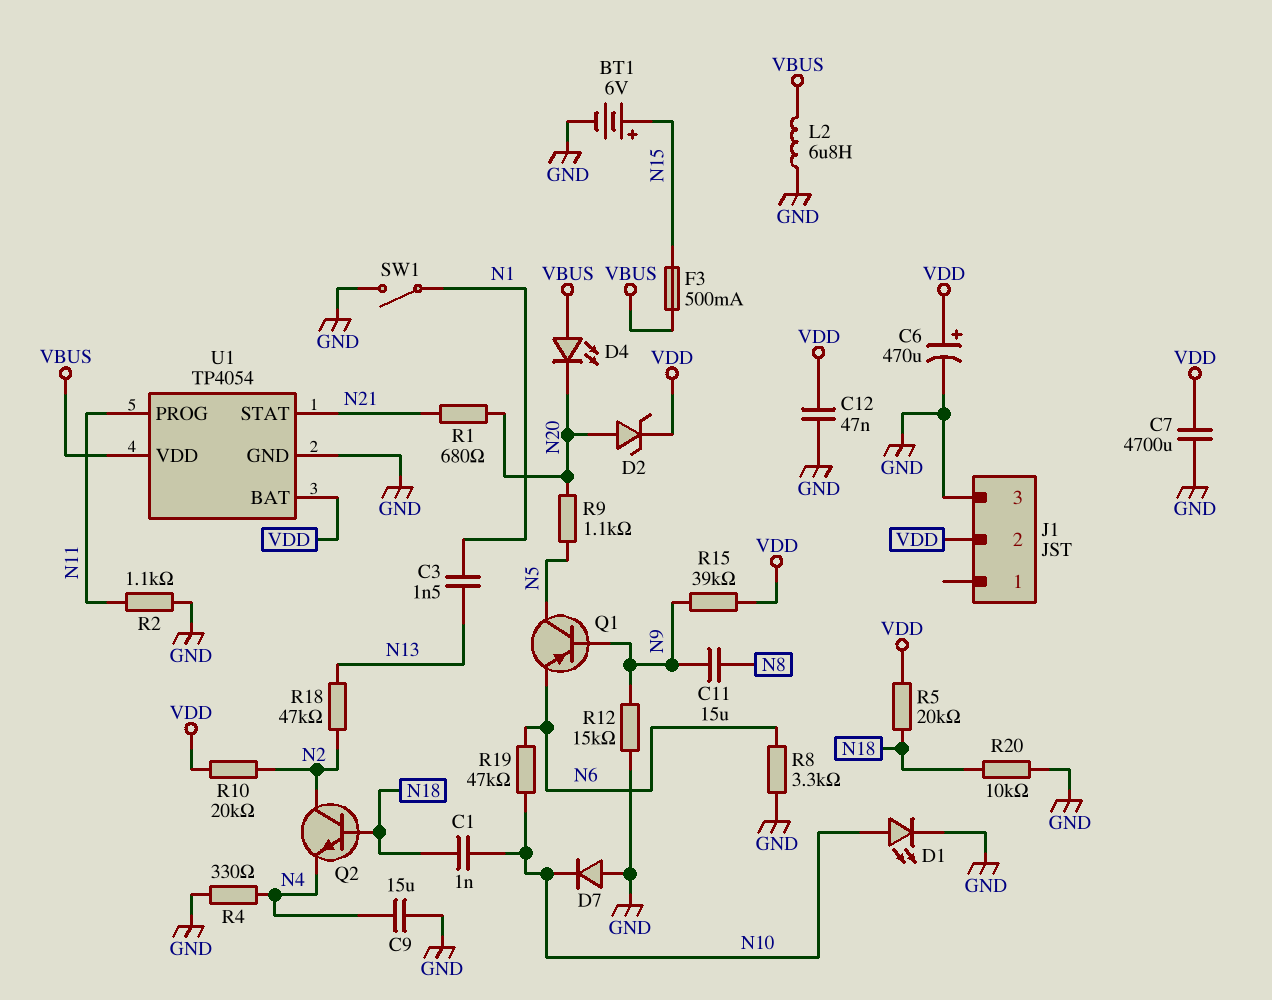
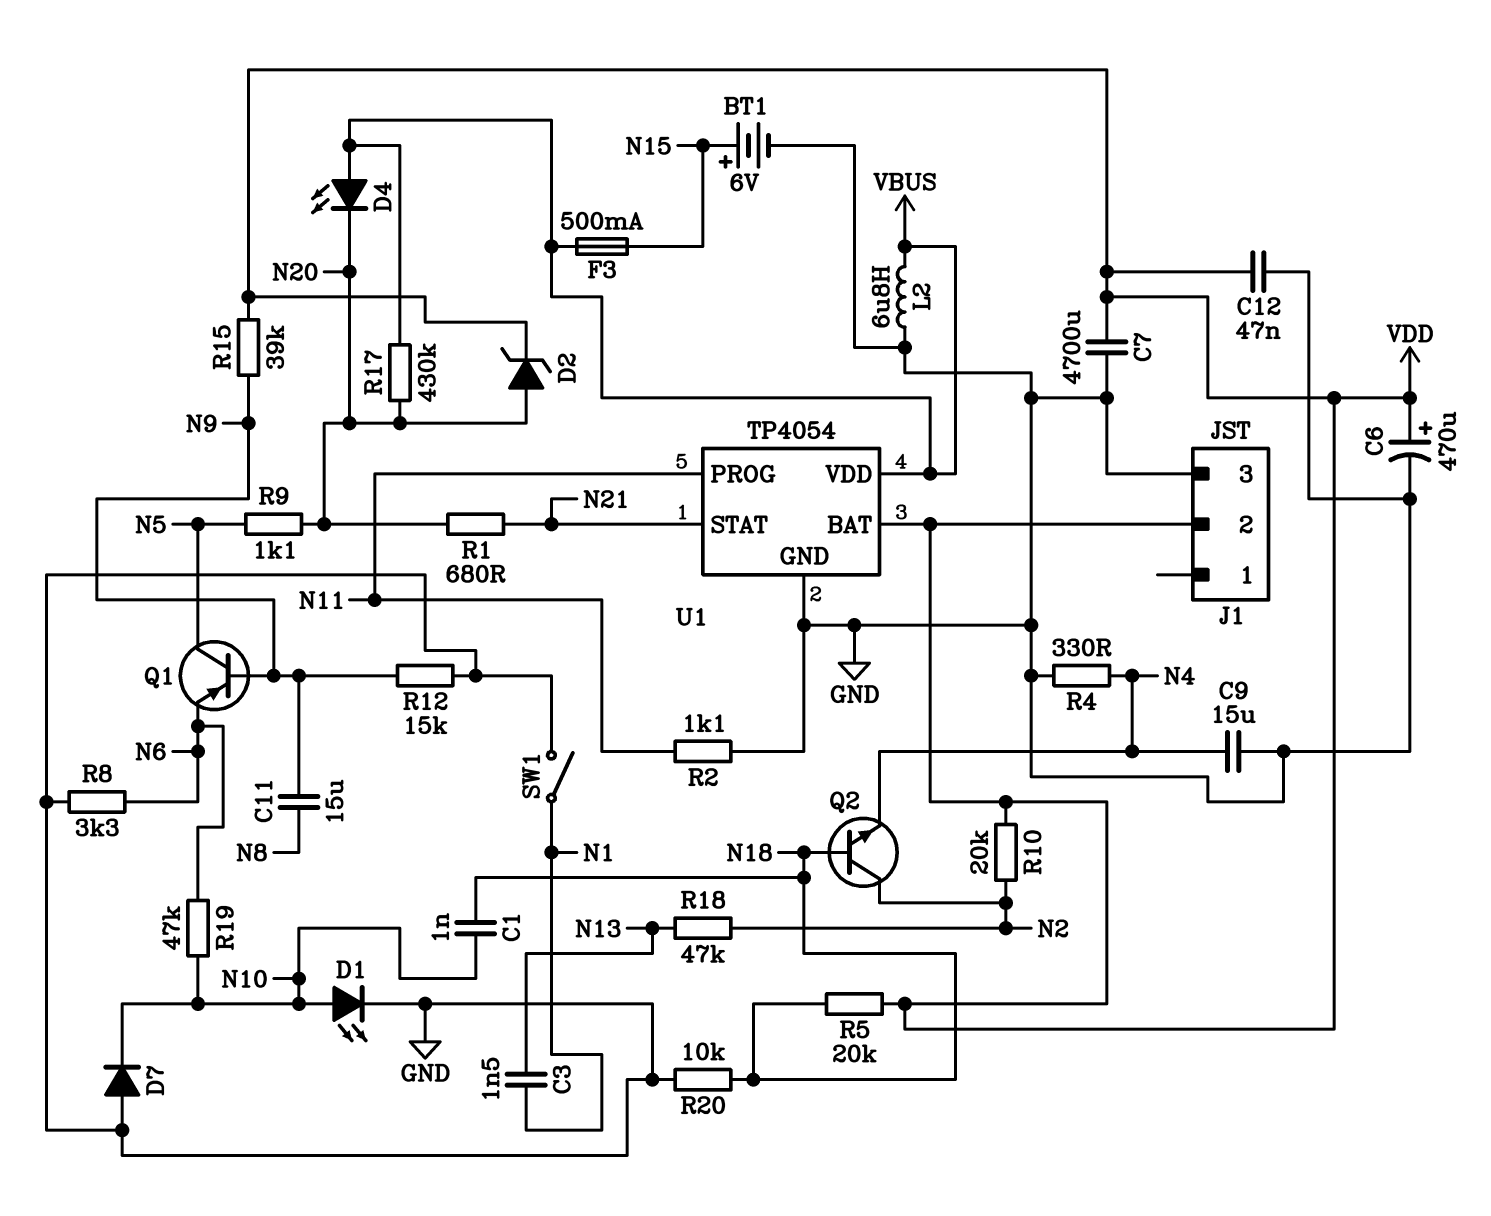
R17: none -> 430k (N20, VBUS)

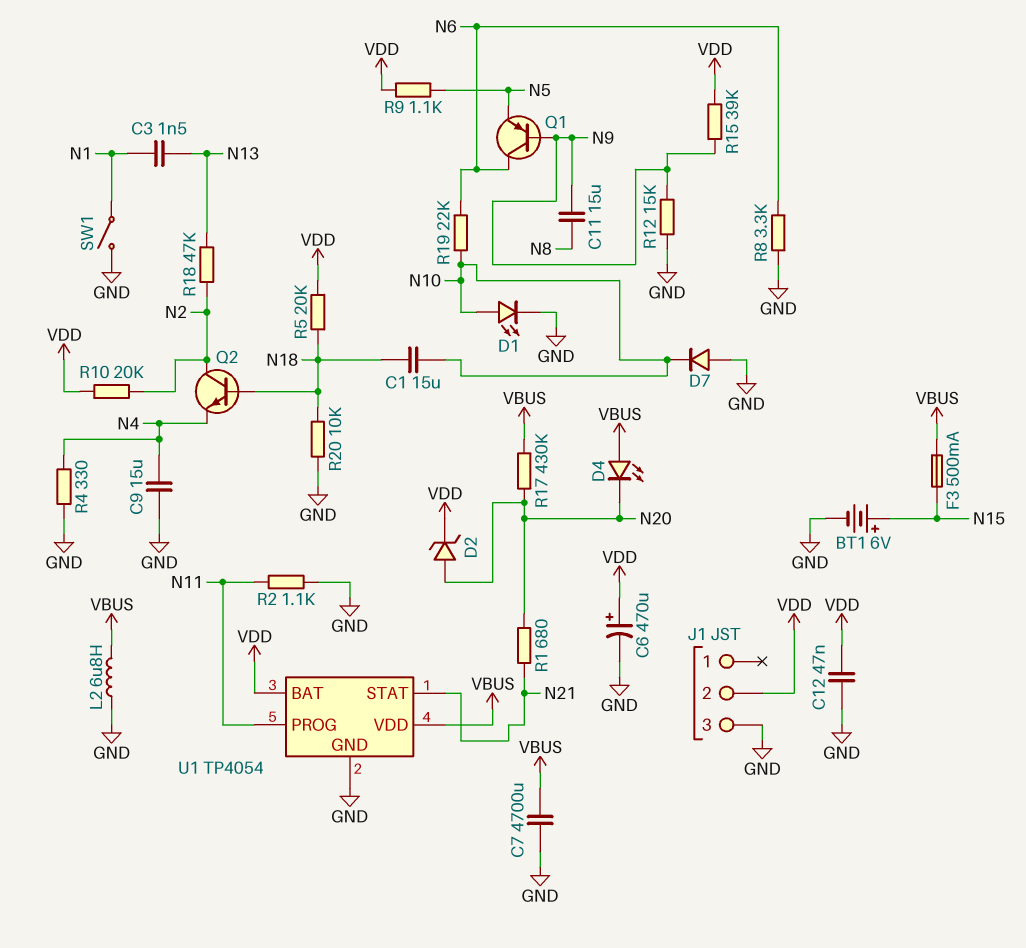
C1: 1nF (N10, N18) -> 15uF (N10, N18)
C7: 4700uF (GND, VDD) -> 4700uF (GND, VBUS)
Q1: PNP (B N9, C N5, E N6) -> PNP (B N9, C N6, E N5)
R9: 1.1k (N5, N20) -> 1.1k (N5, VDD)
R19: 47k (N6, N10) -> 22k (N6, N10)

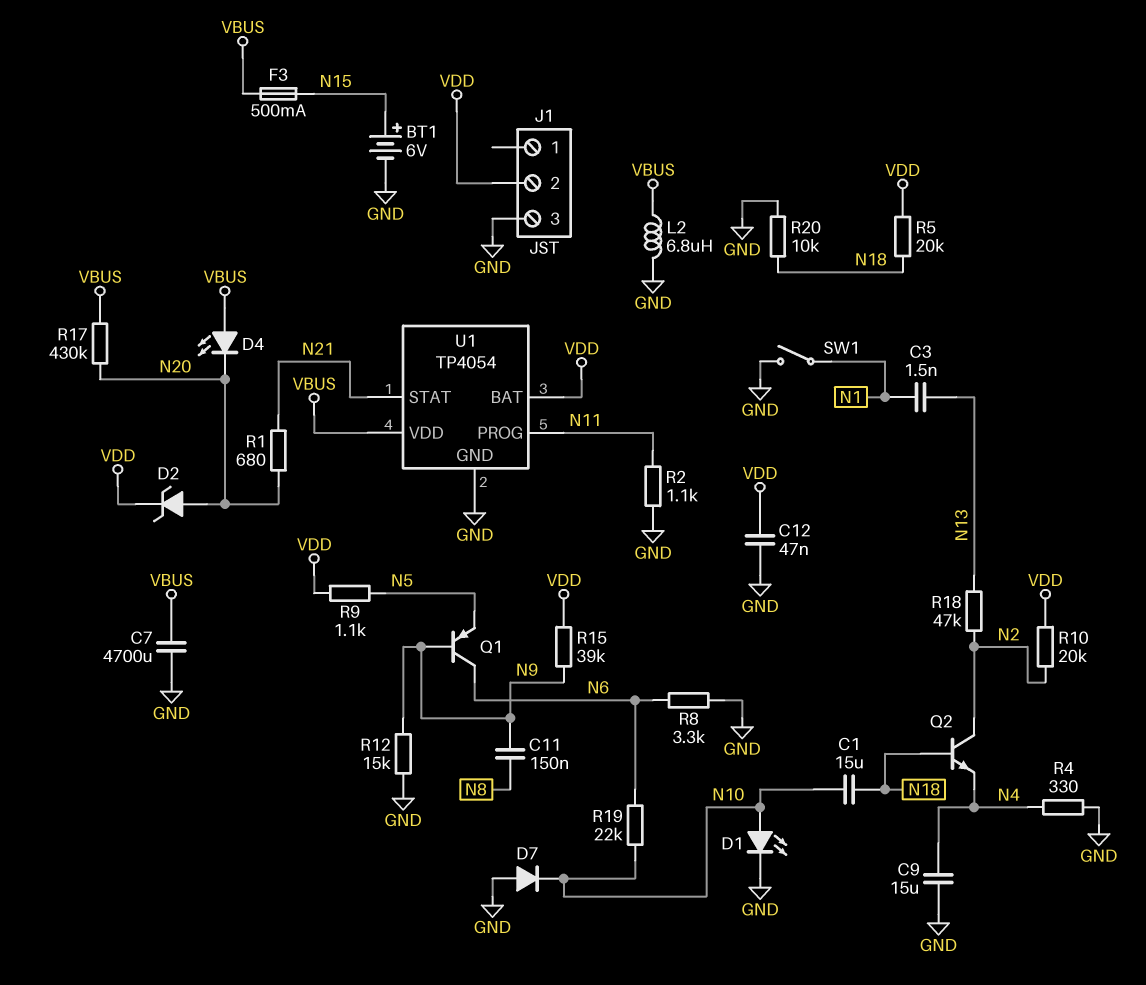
C6: 470uF (plus VDD, minus GND) -> none
C11: 15uF (N8, N9) -> 150nF (N8, N9)

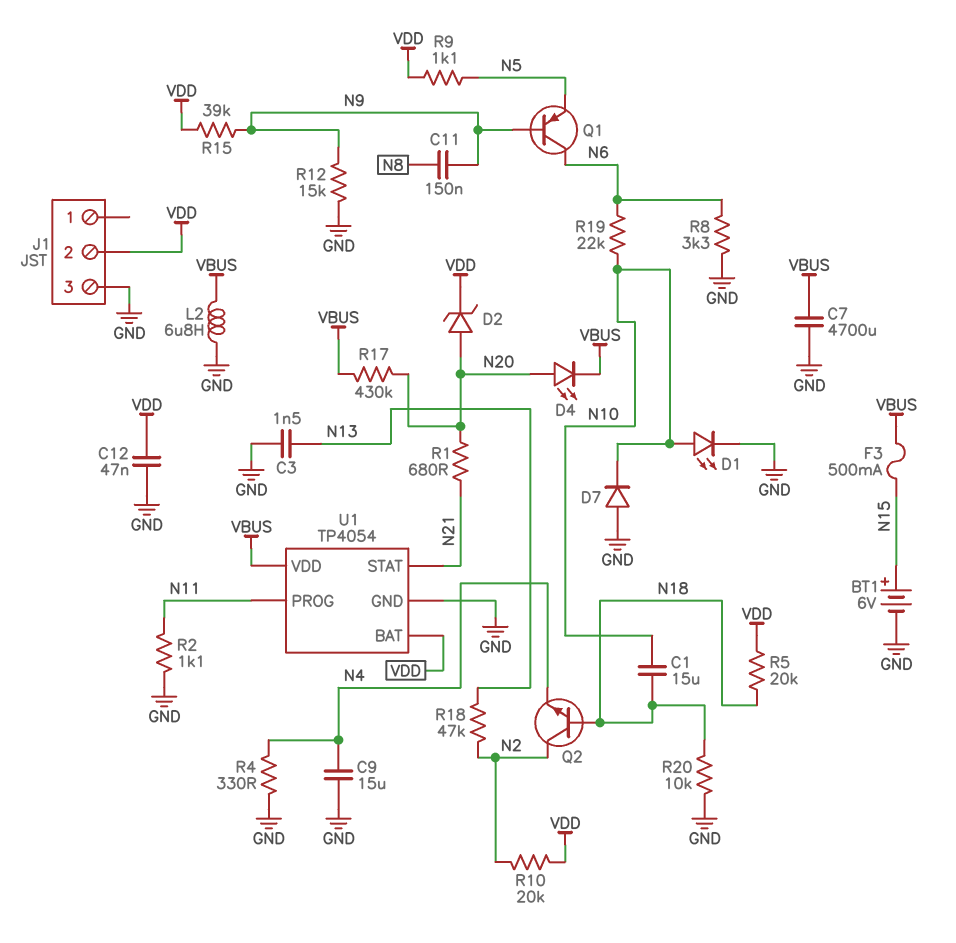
C3: 1.5nF (N1, N13) -> 1.5nF (GND, N13)
D4: LED (A VBUS, K N20) -> LED (A N20, K VBUS)
SW1: switch (GND, N1) -> none

